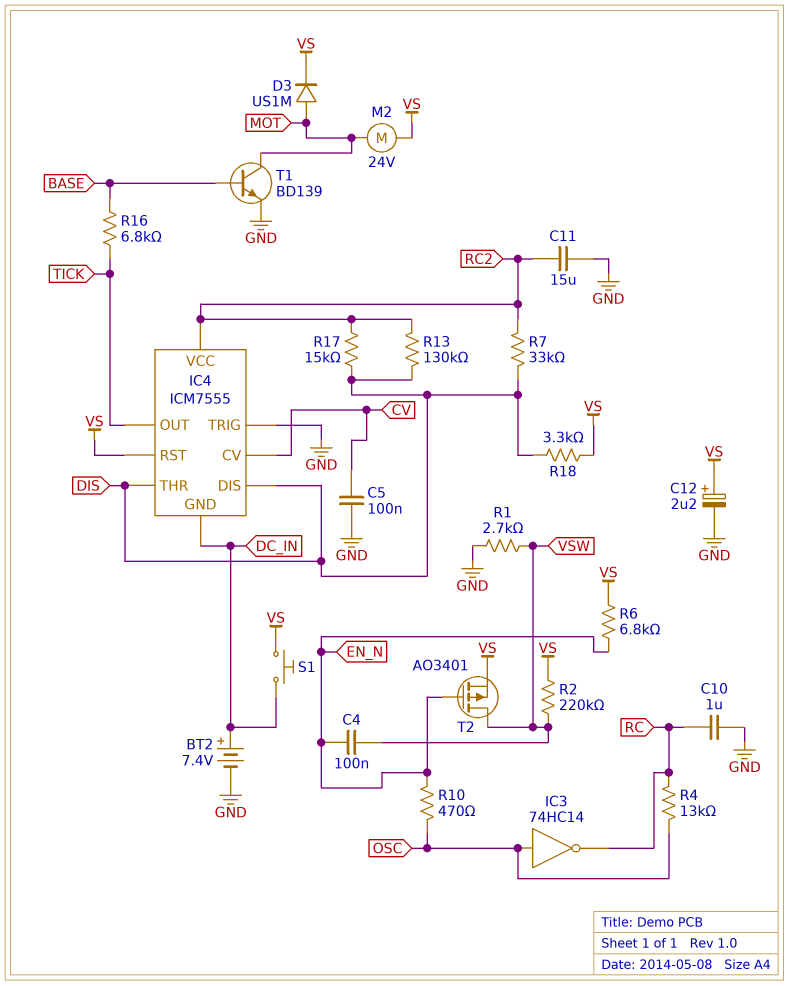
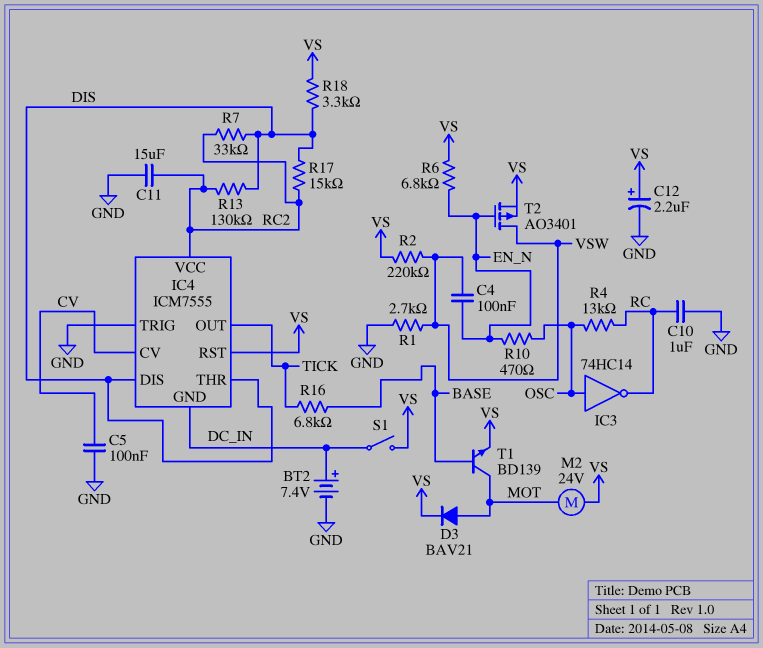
D3: diode US1M (A MOT, K VS) -> diode BAV21 (A MOT, K VS)
S1: button (DC_IN, VS) -> switch (DC_IN, VS)
T1: NPN BD139 (B BASE, C MOT, E GND) -> NPN BD139 (B BASE, C MOT, E VS)

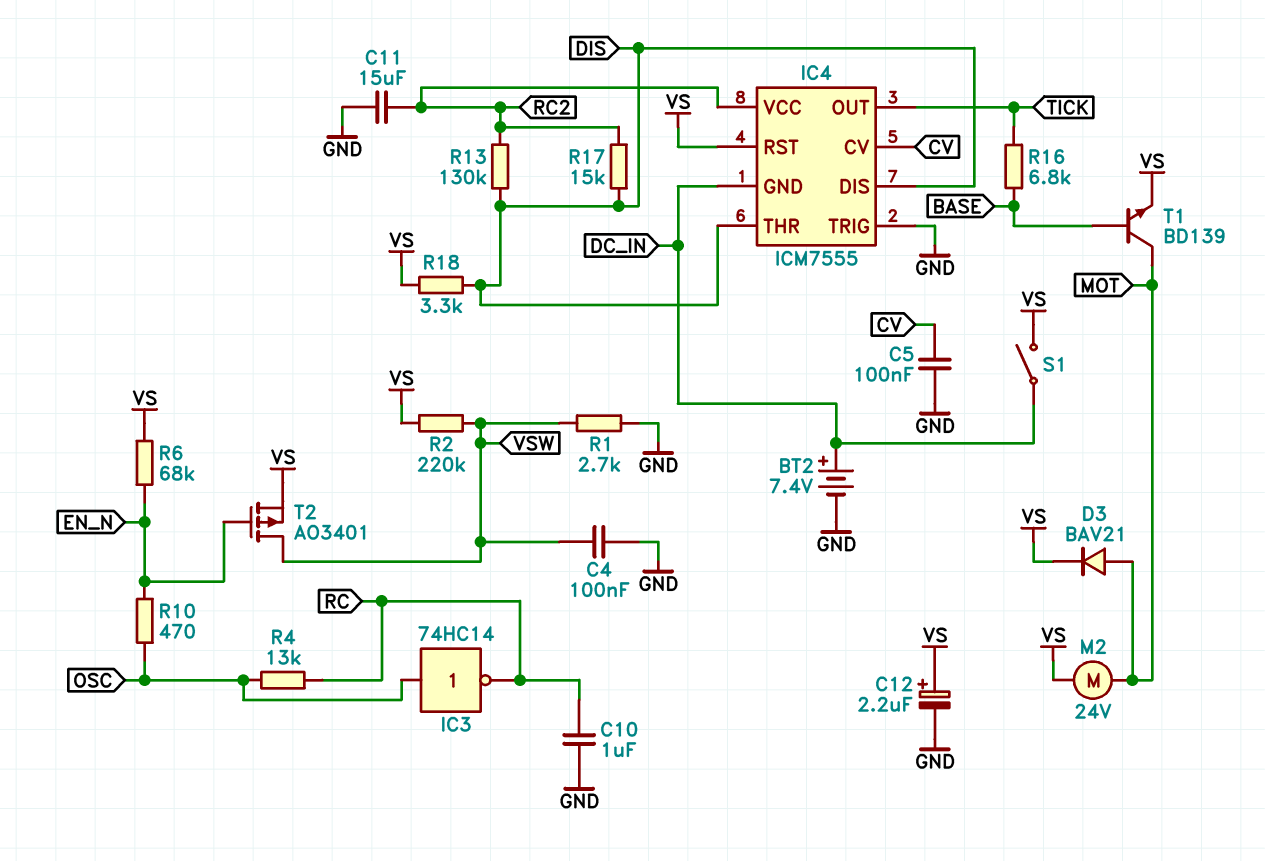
C4: 100nF (EN_N, VSW) -> 100nF (GND, VSW)
R6: 6.8k (EN_N, VS) -> 68k (EN_N, VS)
R7: 33k (DIS, RC2) -> none

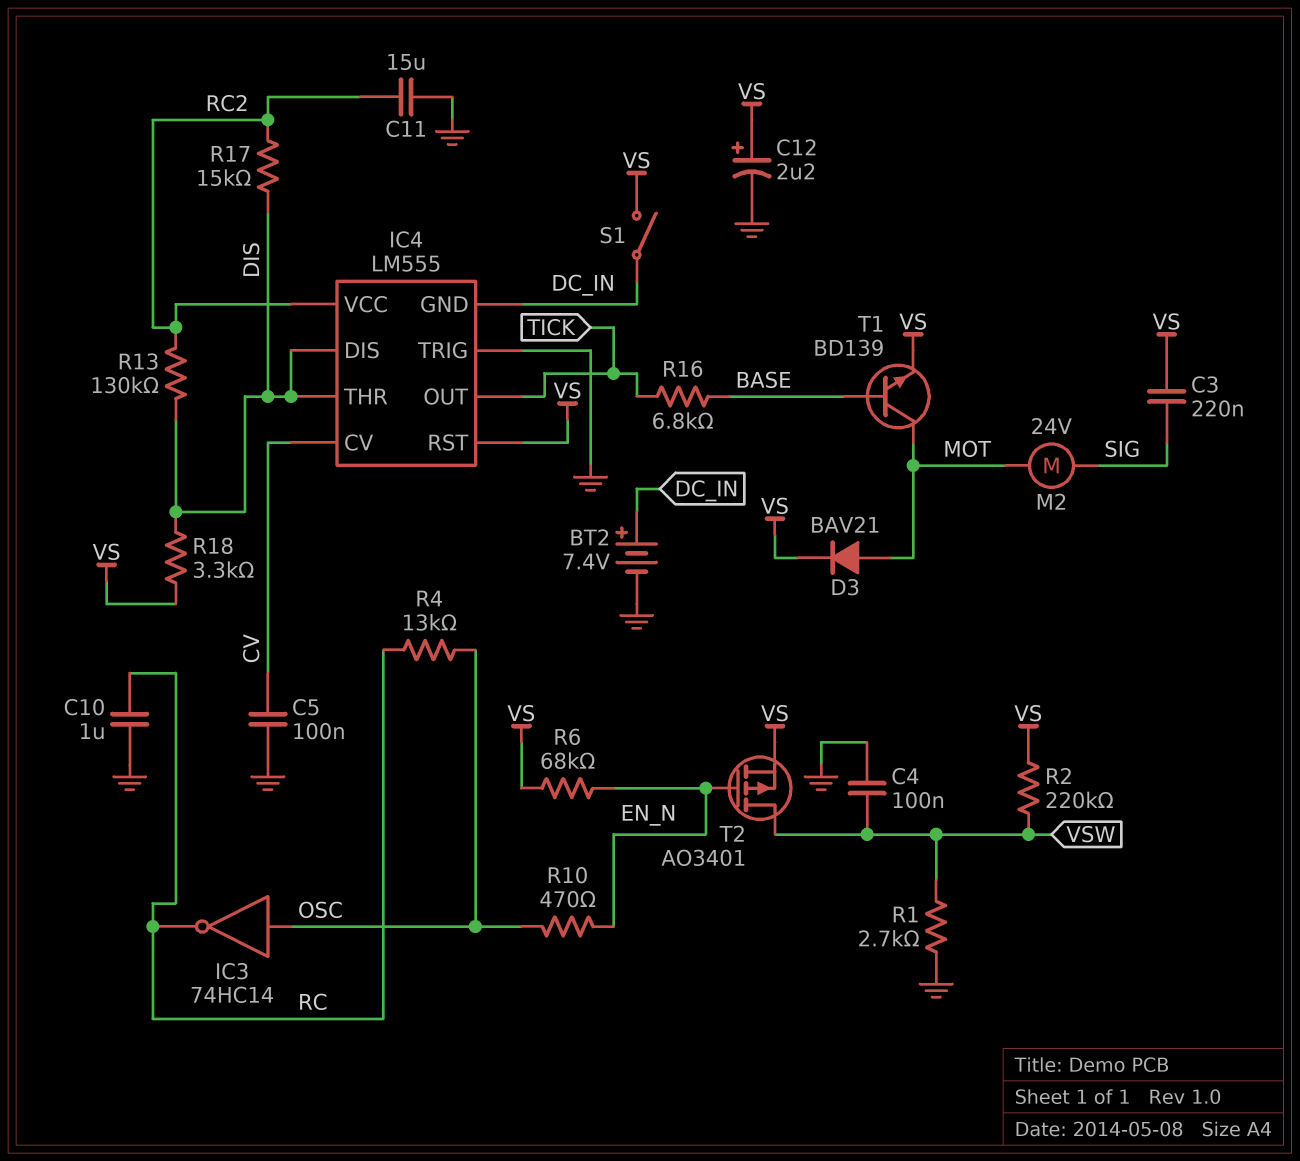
C3: none -> 220nF (SIG, VS)
IC4: ICM7555 -> LM555
M2: motor 24V (MOT, VS) -> motor 24V (MOT, SIG)

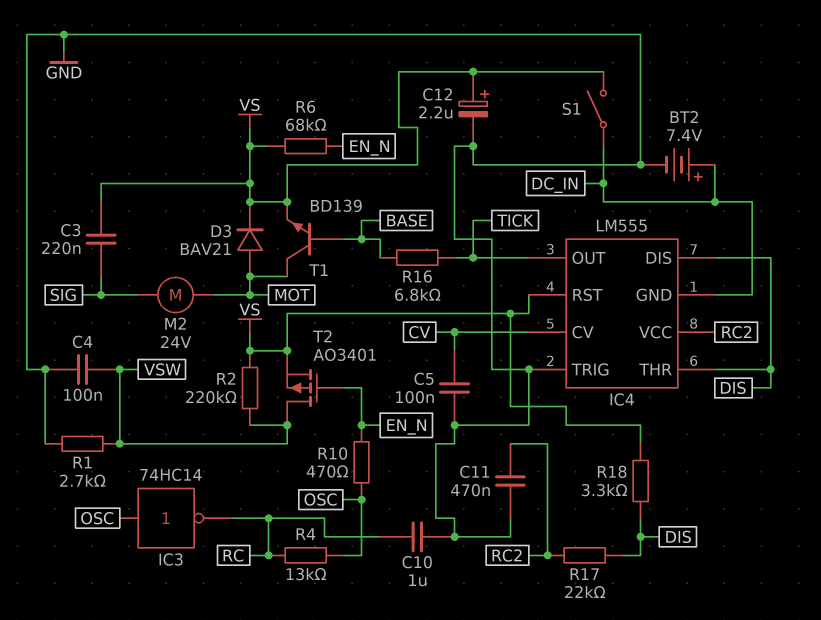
C11: 15uF (GND, RC2) -> 470nF (GND, RC2)
R13: 130k (DIS, RC2) -> none
R17: 15k (DIS, RC2) -> 22k (DIS, RC2)

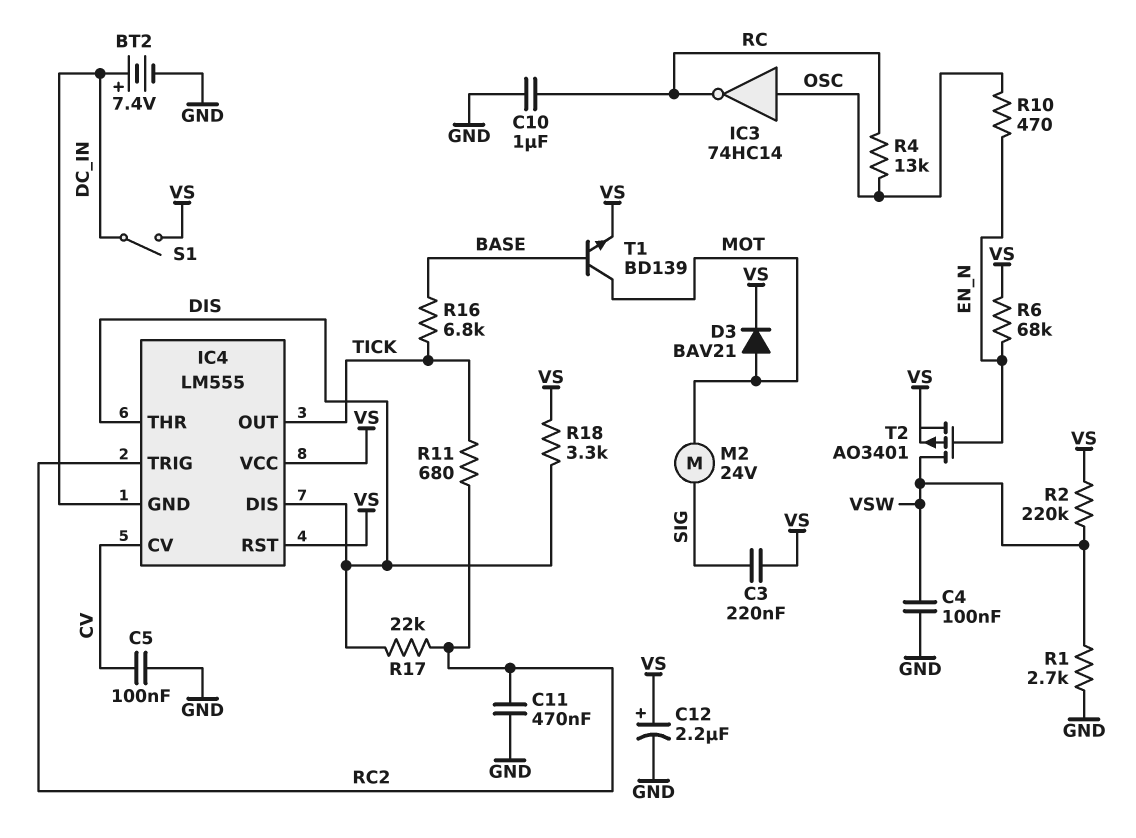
IC4 pin TRIG: GND -> RC2
IC4 pin VCC: RC2 -> VS
R11: none -> 680 (RC2, TICK)

